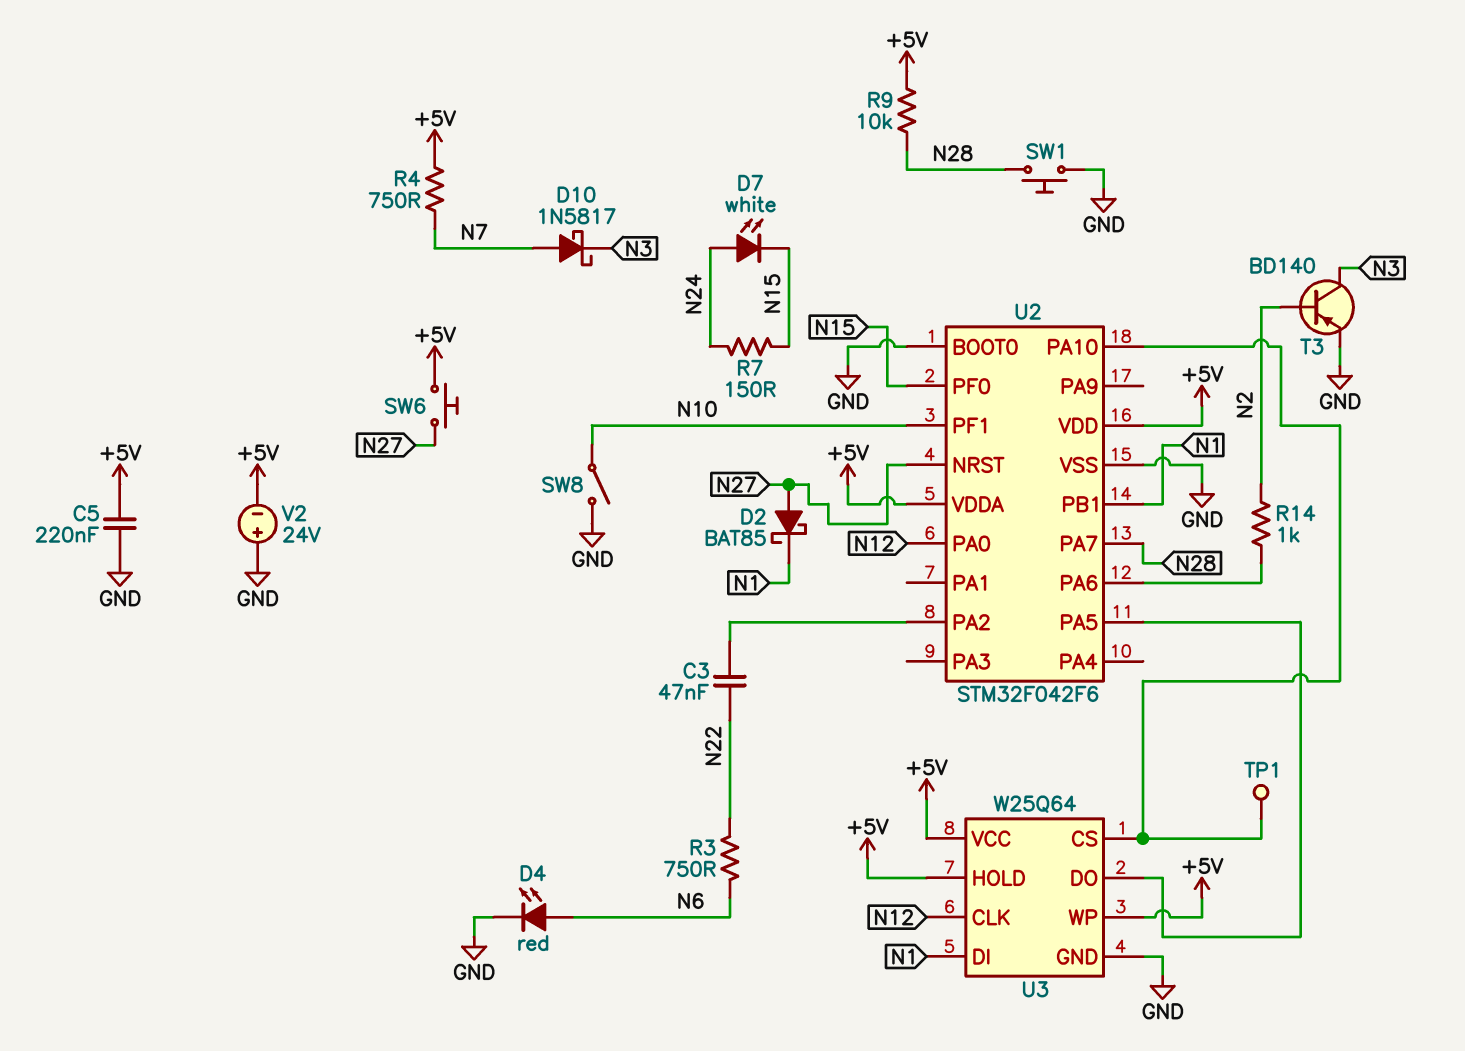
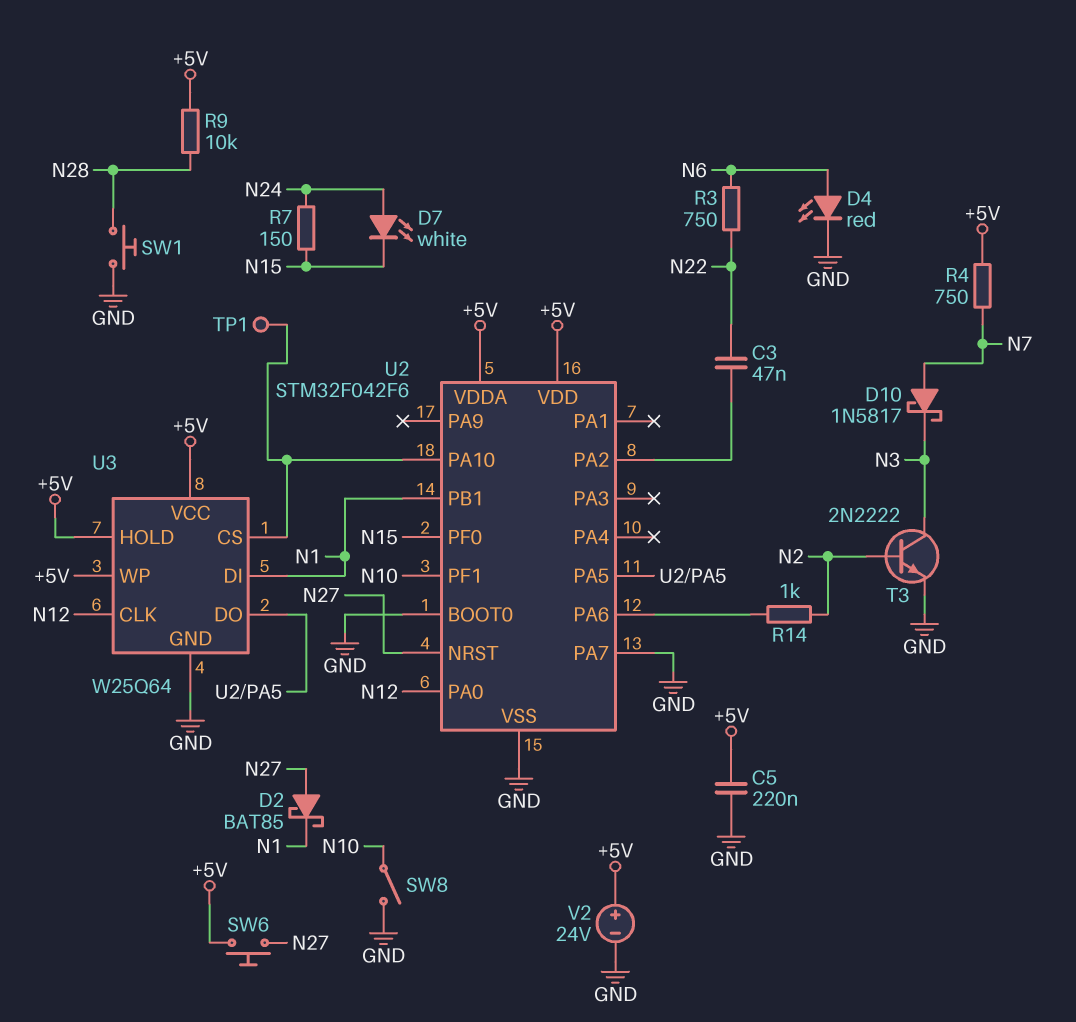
T3: PNP BD140 (B N2, C N3, E GND) -> NPN 2N2222 (B N2, C N3, E GND)
U2 pin PA7: N28 -> GND
V2: 24V (plus GND, minus +5V) -> 24V (plus +5V, minus GND)

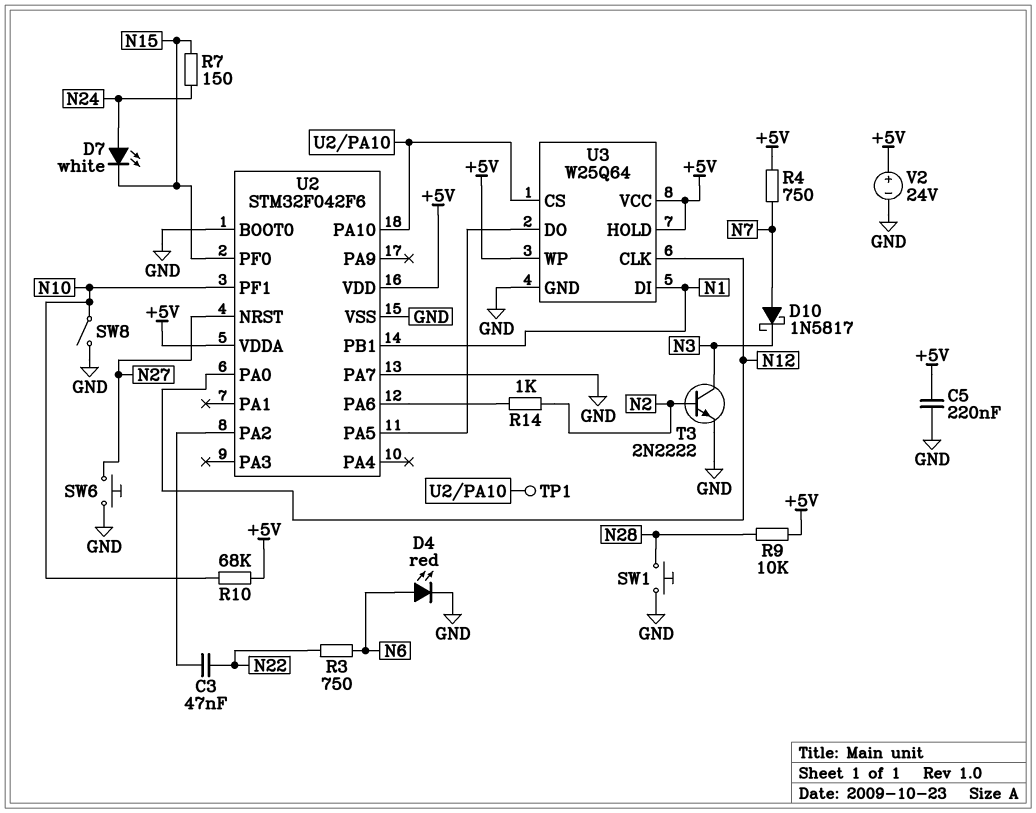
D2: schottky BAT85 (A N27, K N1) -> none
R10: none -> 68k (+5V, N10)
SW6: button (+5V, N27) -> button (GND, N27)

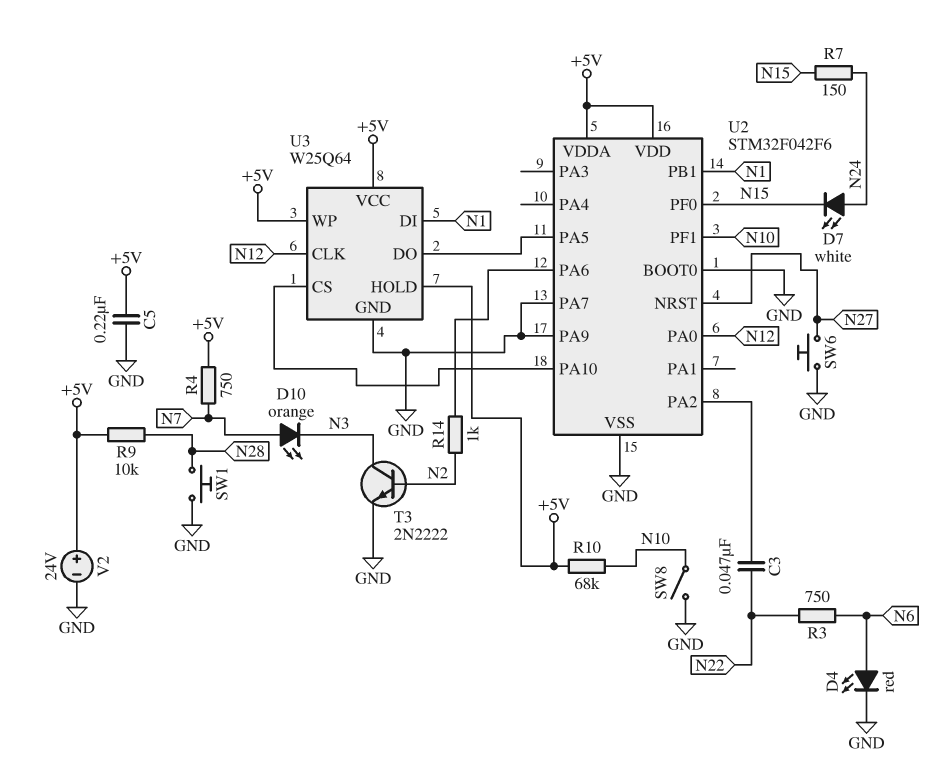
D10: schottky 1N5817 (A N7, K N3) -> LED orange (A N7, K N3)
TP1: test point (U2/PA10) -> none
U2 pin PA9: none -> GND

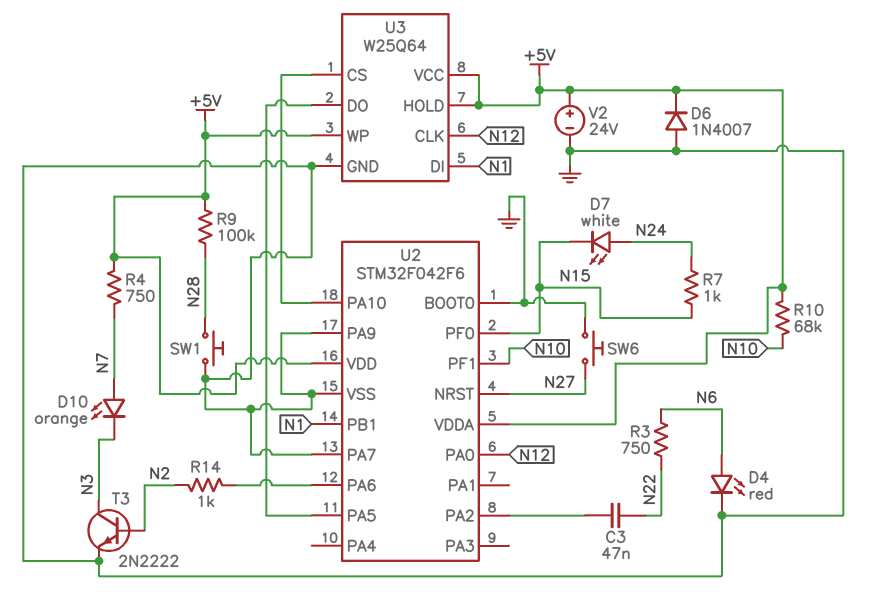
C5: 220nF (+5V, GND) -> none
D6: none -> diode 1N4007 (A GND, K +5V)
R7: 150 (N15, N24) -> 1k (N15, N24)
R9: 10k (+5V, N28) -> 100k (+5V, N28)
SW8: switch (GND, N10) -> none

